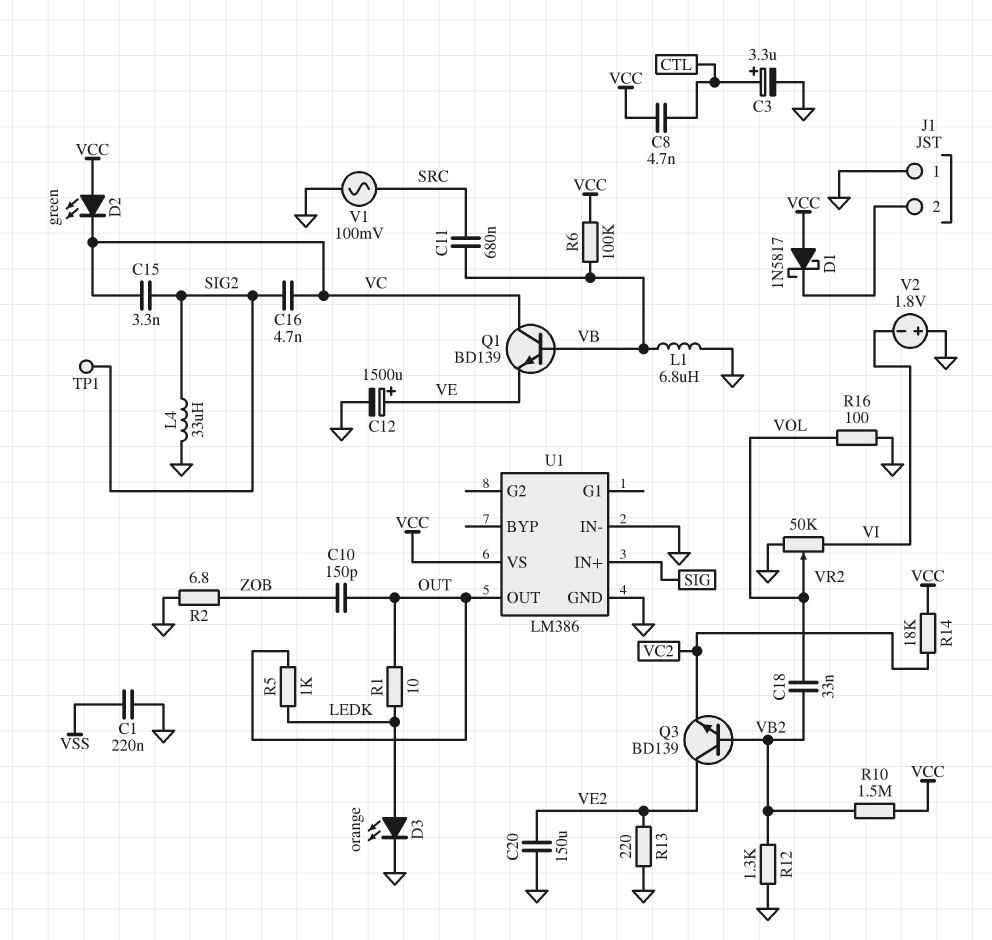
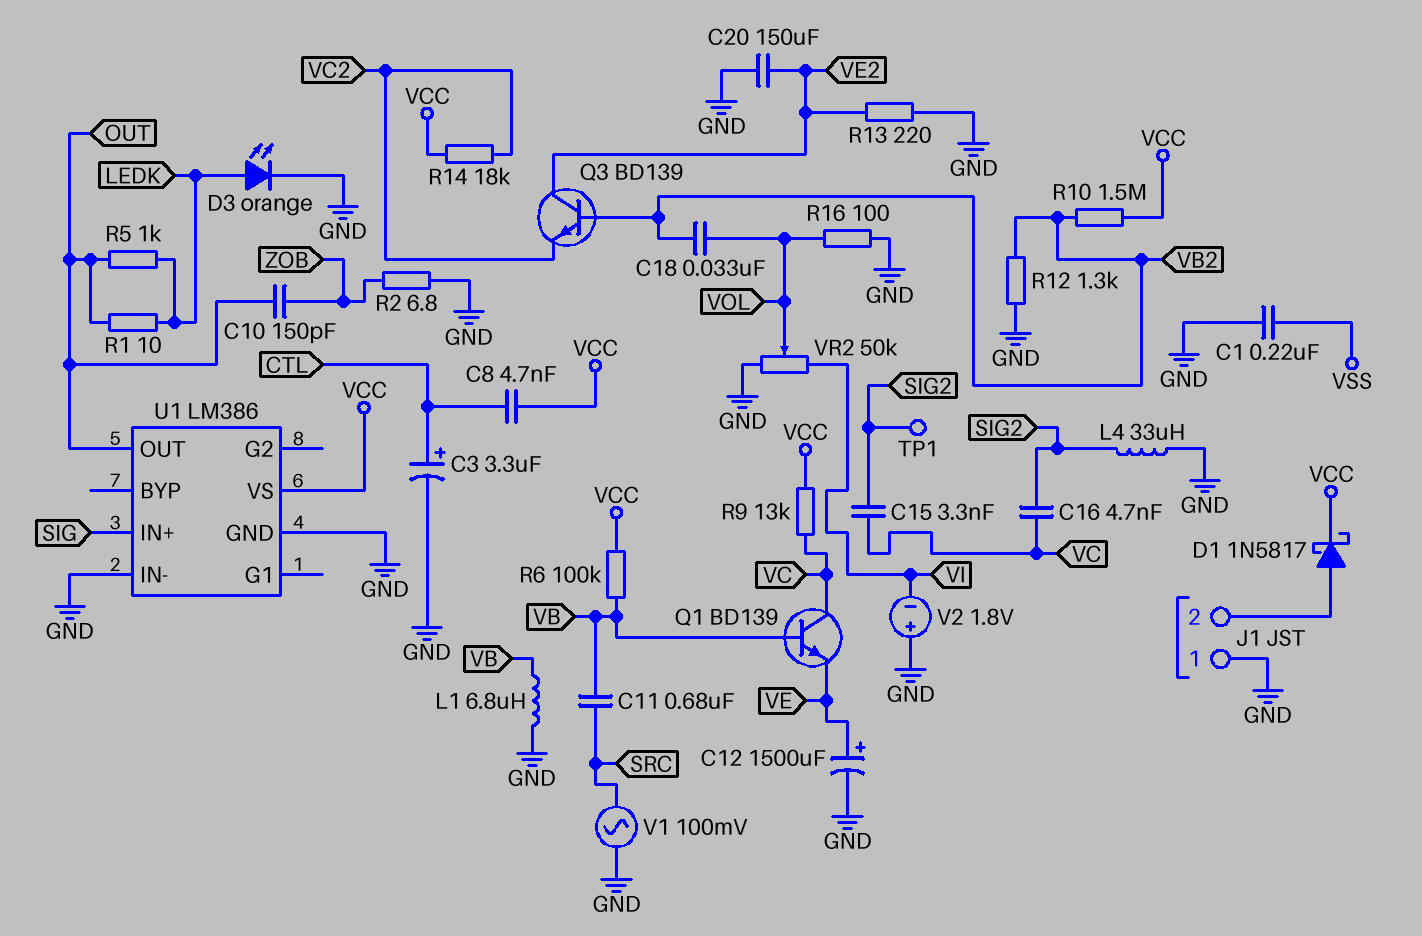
D1: schottky 1N5817 (A VCC, K J1/2) -> schottky 1N5817 (A J1/2, K VCC)
D2: LED green (A VCC, K VC) -> none
R9: none -> 13k (VC, VCC)

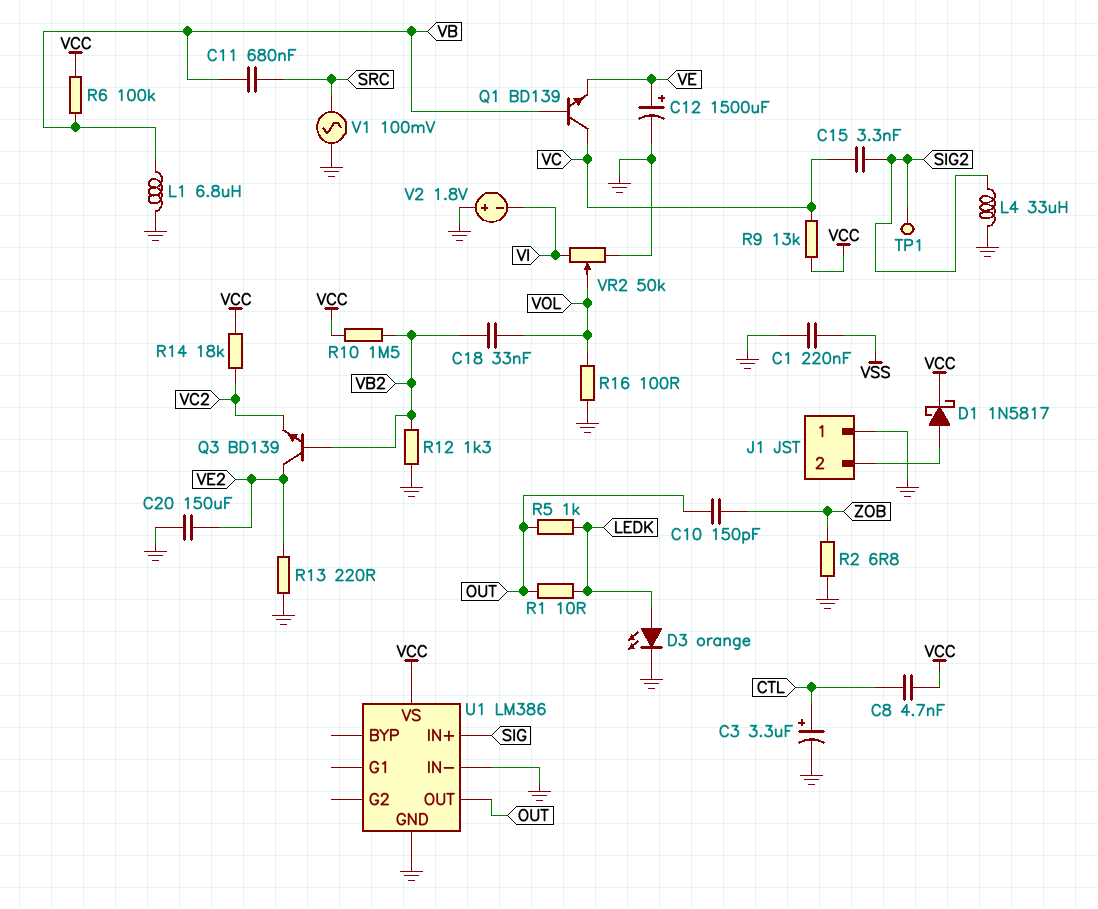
C16: 4.7nF (SIG2, VC) -> none

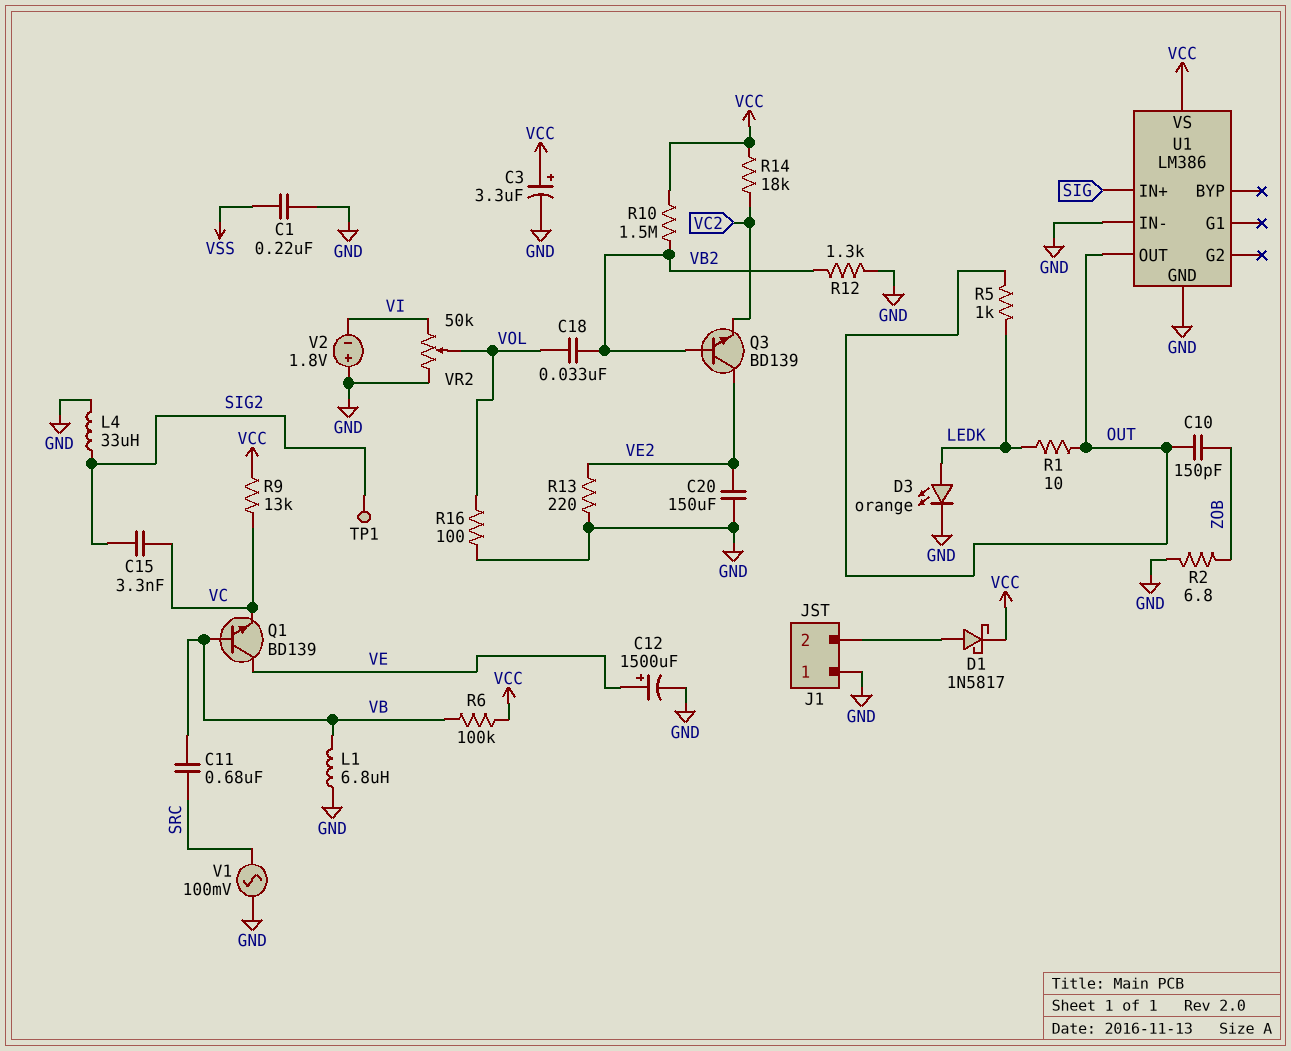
C3: 3.3uF (plus CTL, minus GND) -> 3.3uF (plus VCC, minus GND)
C8: 4.7nF (CTL, VCC) -> none
Q1: NPN BD139 (B VB, C VC, E VE) -> NPN BD139 (B VB, C VE, E VC)

